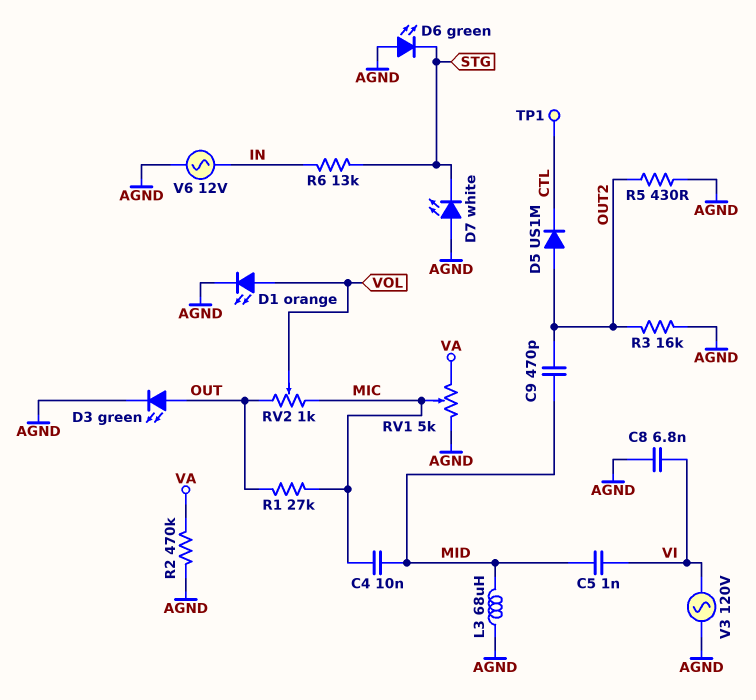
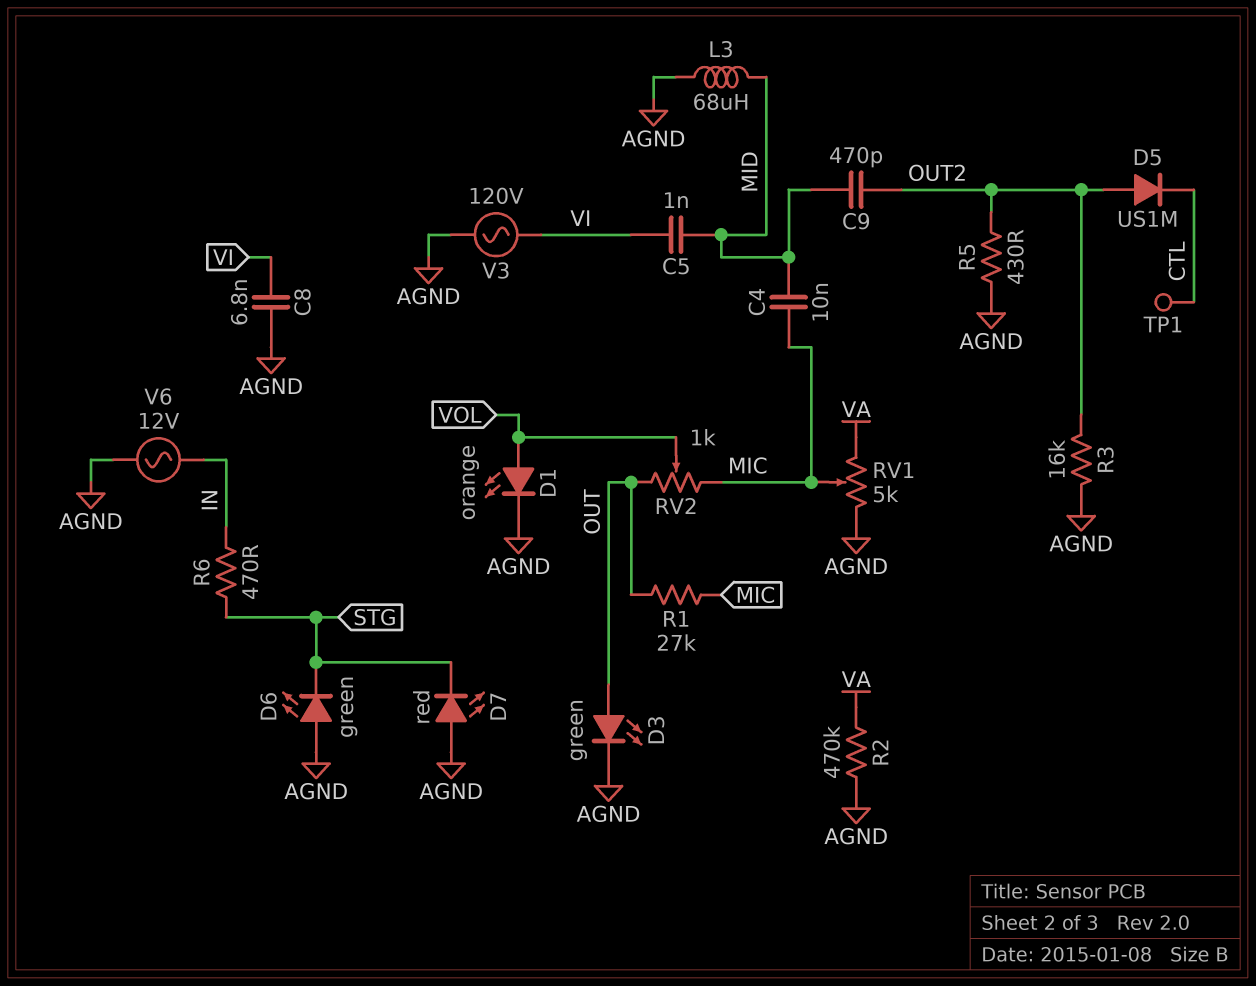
D7: LED white (A AGND, K STG) -> LED red (A AGND, K STG)
R6: 13k (IN, STG) -> 470 (IN, STG)

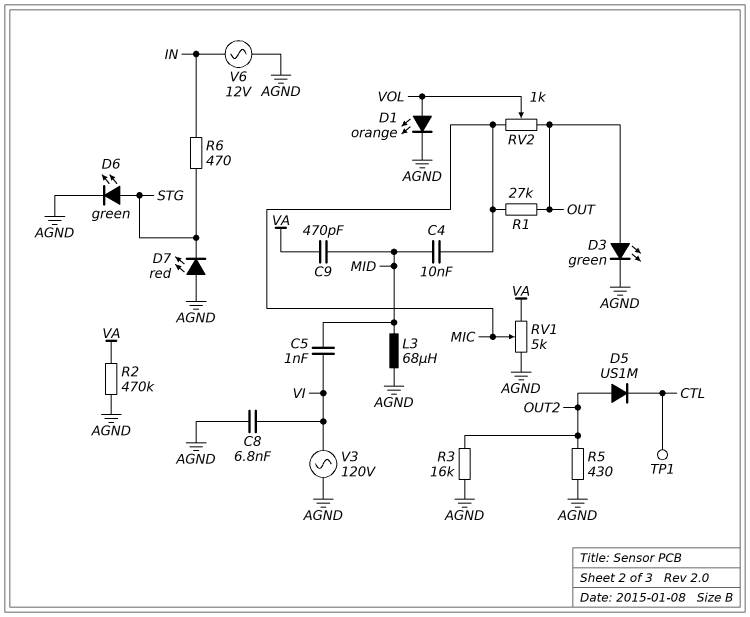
C9: 470pF (MID, OUT2) -> 470pF (MID, VA)
D6: LED green (A AGND, K STG) -> LED green (A STG, K AGND)

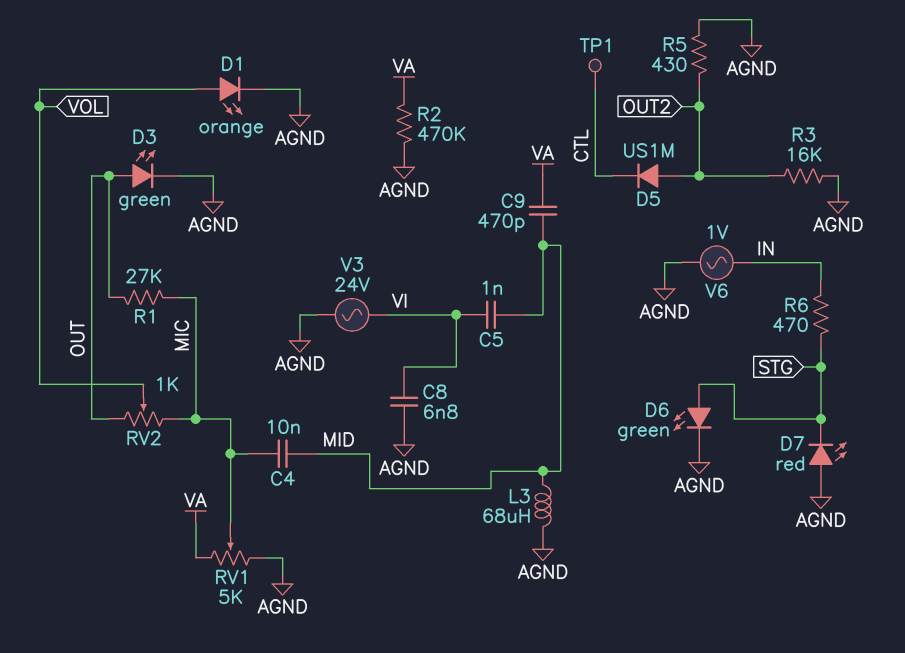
V3: AC 120V (AGND, VI) -> AC 24V (AGND, VI)
V6: AC 12V (AGND, IN) -> AC 1V (AGND, IN)

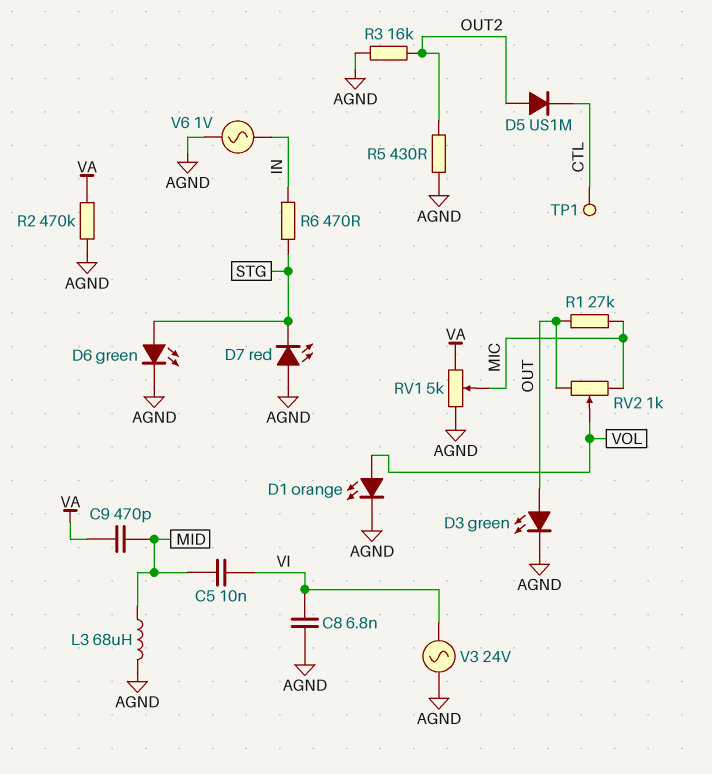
C4: 10nF (MIC, MID) -> none
C5: 1nF (MID, VI) -> 10nF (MID, VI)

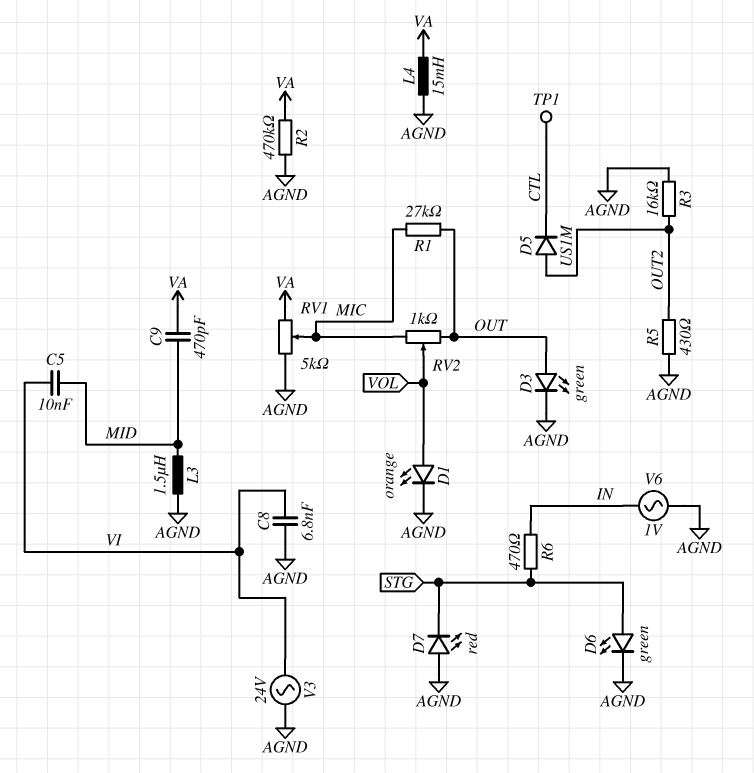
L3: 68uH (AGND, MID) -> 1.5uH (AGND, MID)
L4: none -> 15mH (AGND, VA)

